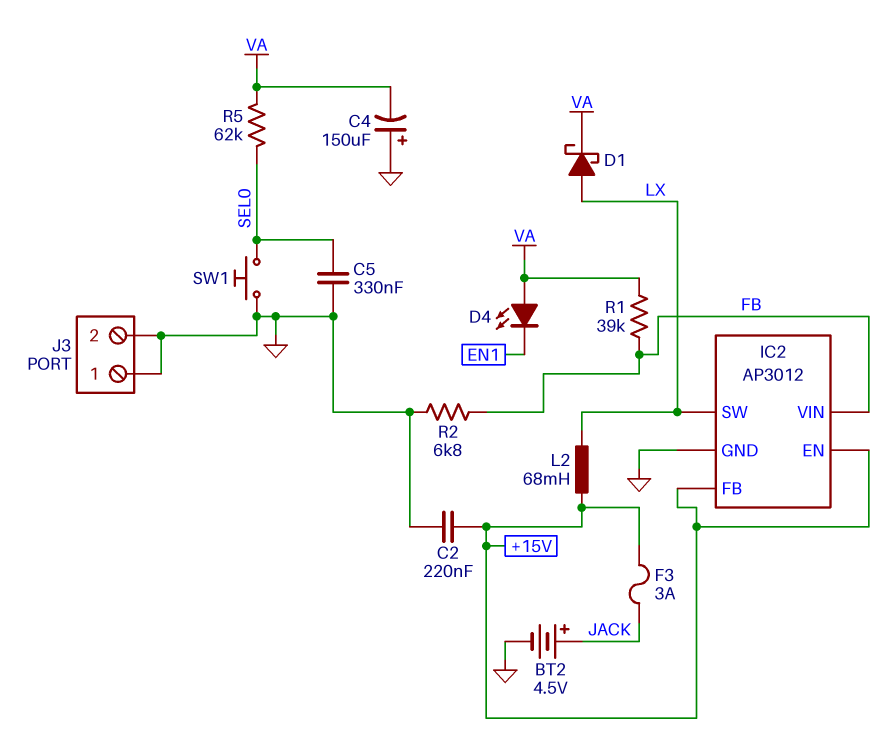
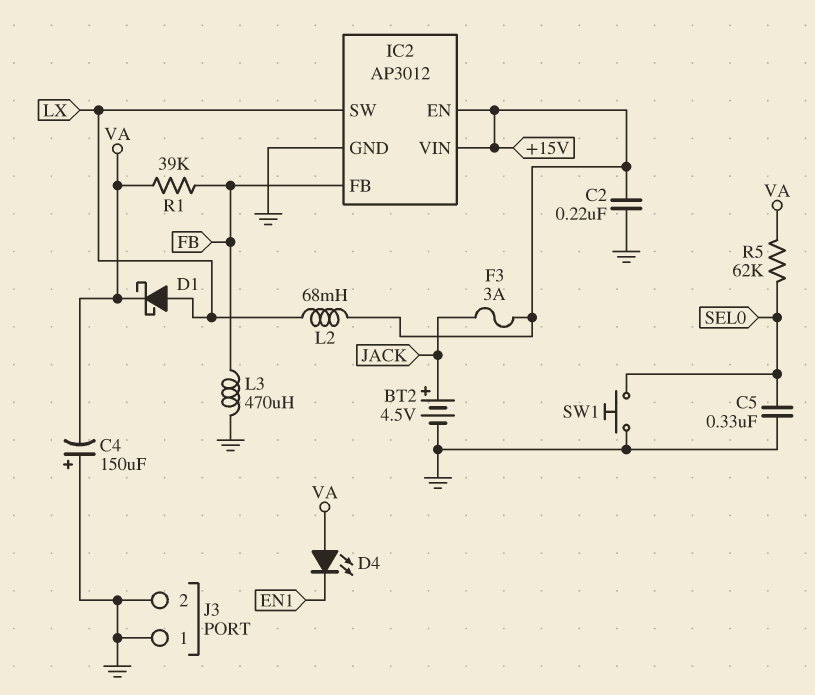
IC2 pin FB: +15V -> FB
IC2 pin VIN: FB -> +15V
L3: none -> 470uH (FB, GND)
R2: 6.8k (FB, GND) -> none

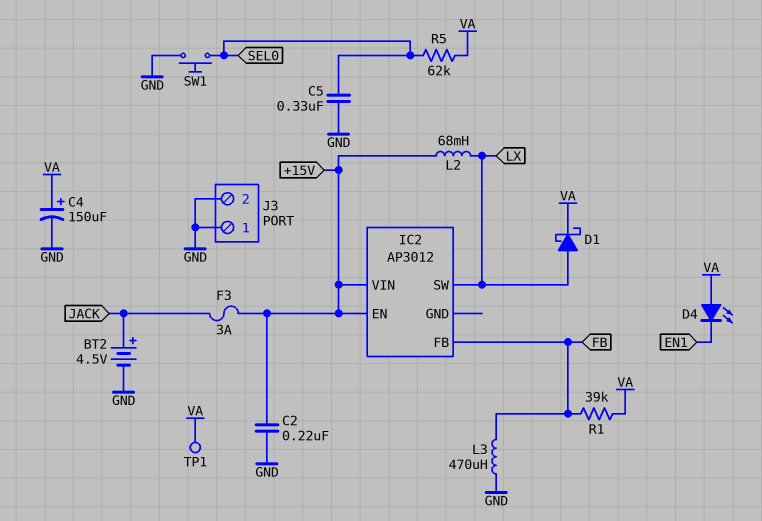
C4: 150uF (plus GND, minus VA) -> 150uF (plus VA, minus GND)
IC2 pin GND: GND -> none
TP1: none -> test point (VA)

